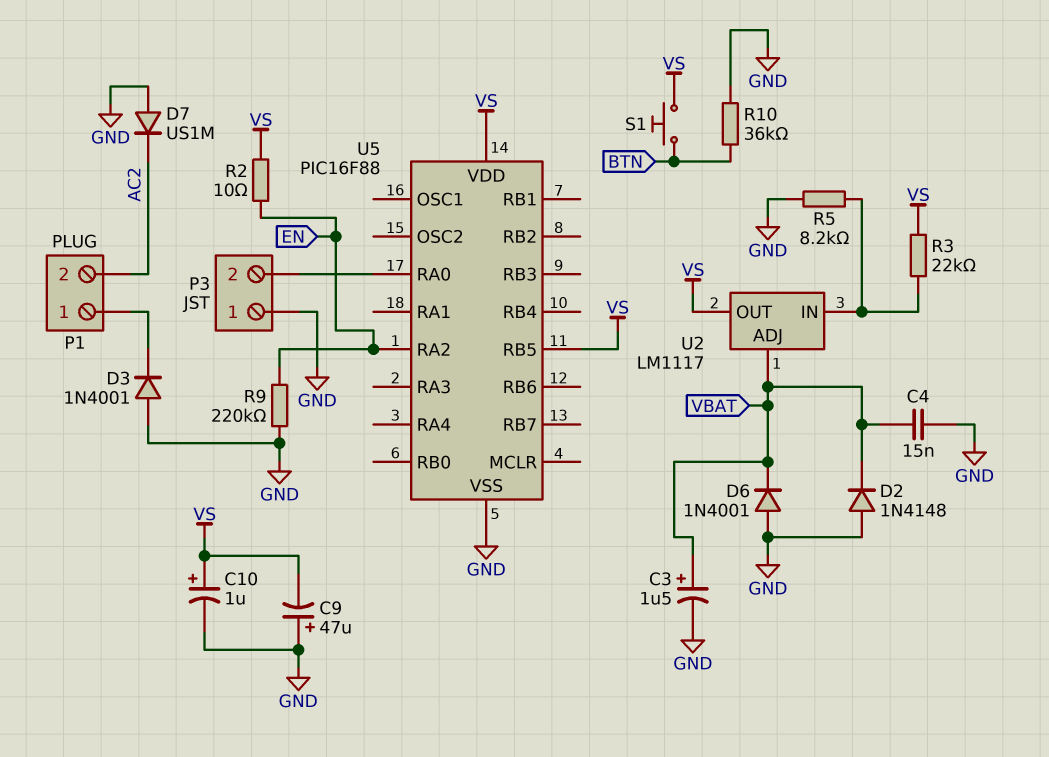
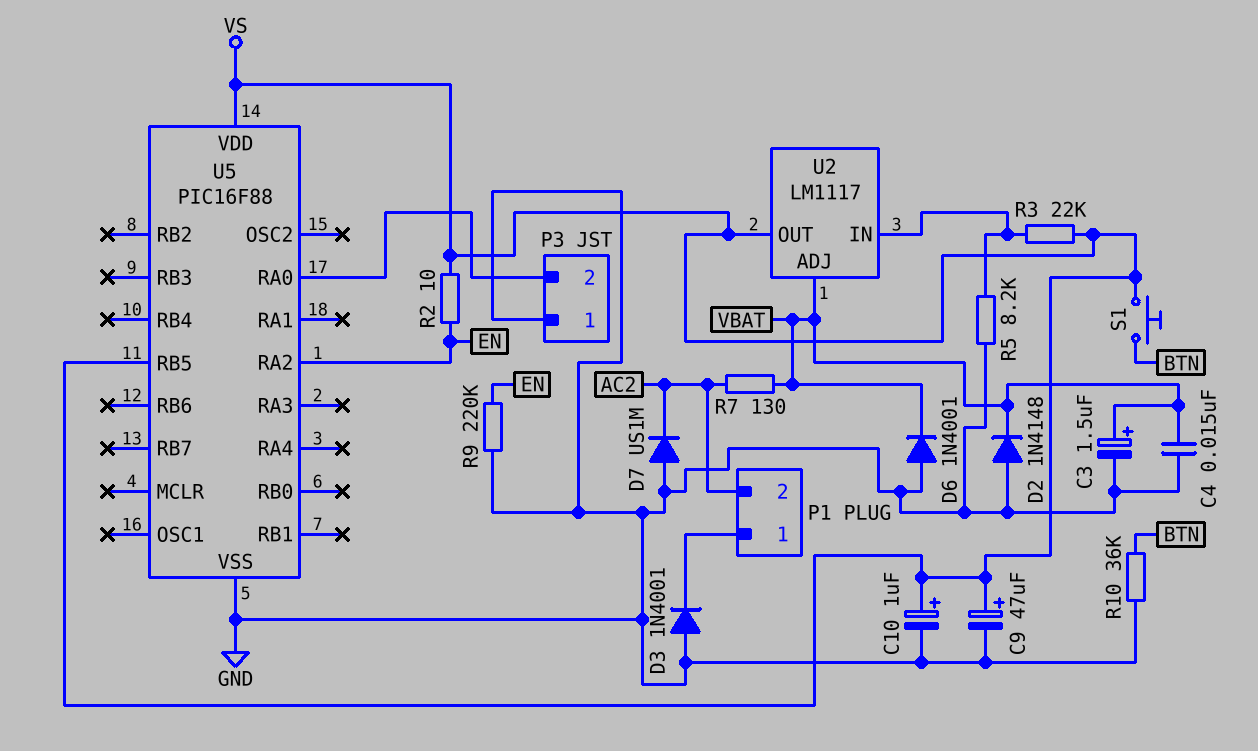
C9: 47uF (plus GND, minus VS) -> 47uF (plus VS, minus GND)
R7: none -> 130 (AC2, VBAT)

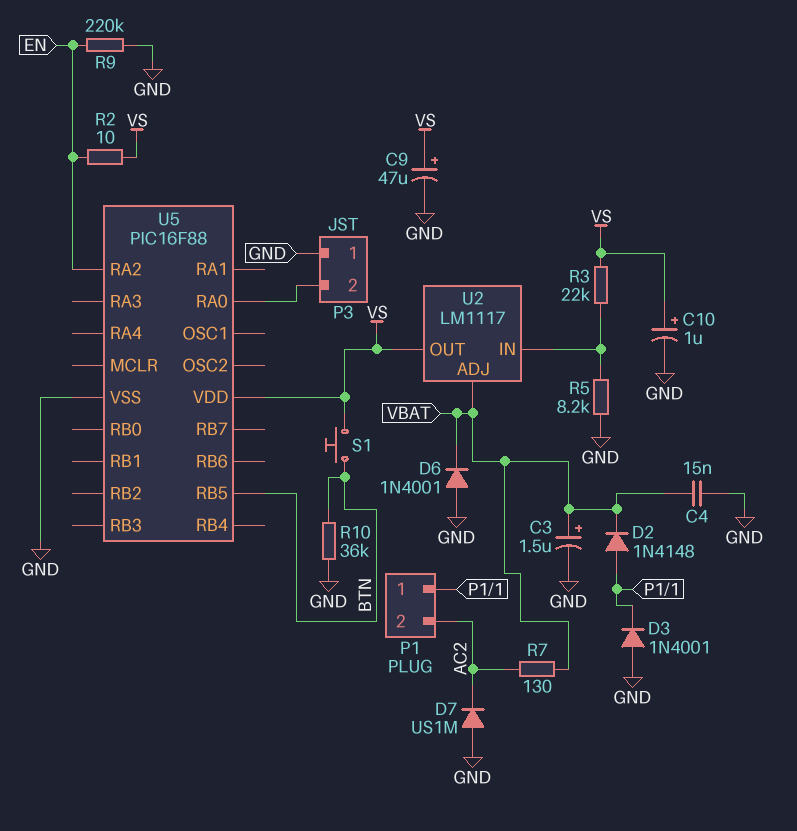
D2: diode 1N4148 (A GND, K VBAT) -> diode 1N4148 (A P1/1, K VBAT)
U5 pin RB5: VS -> BTN

